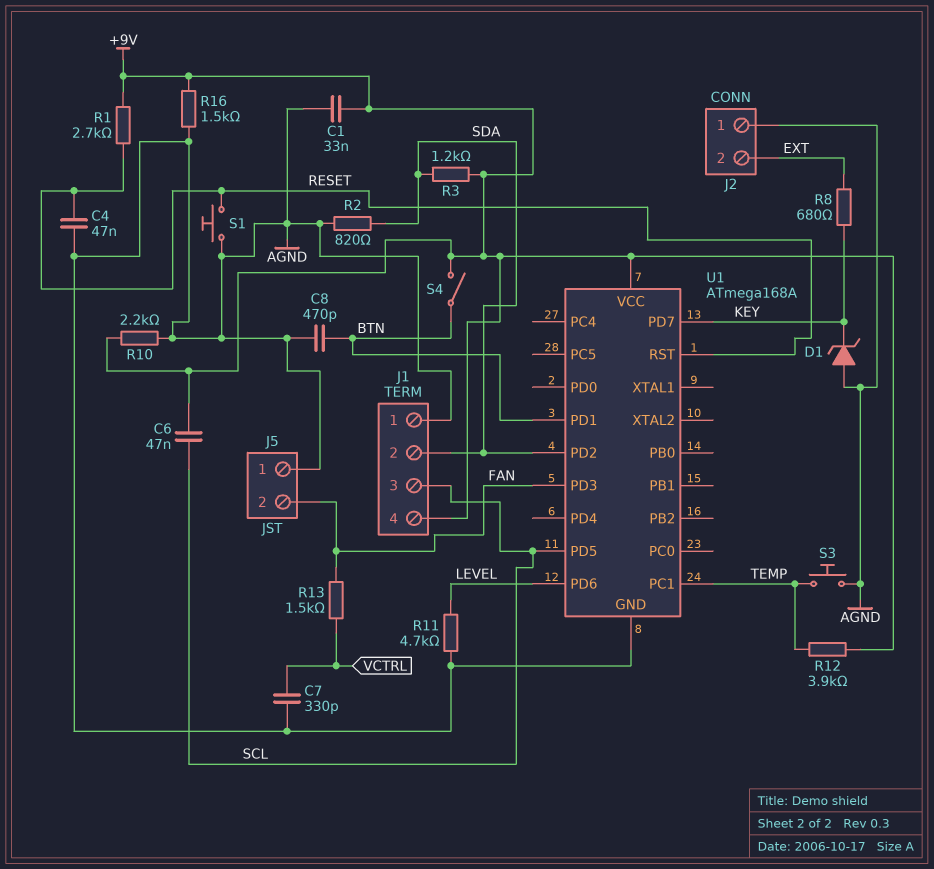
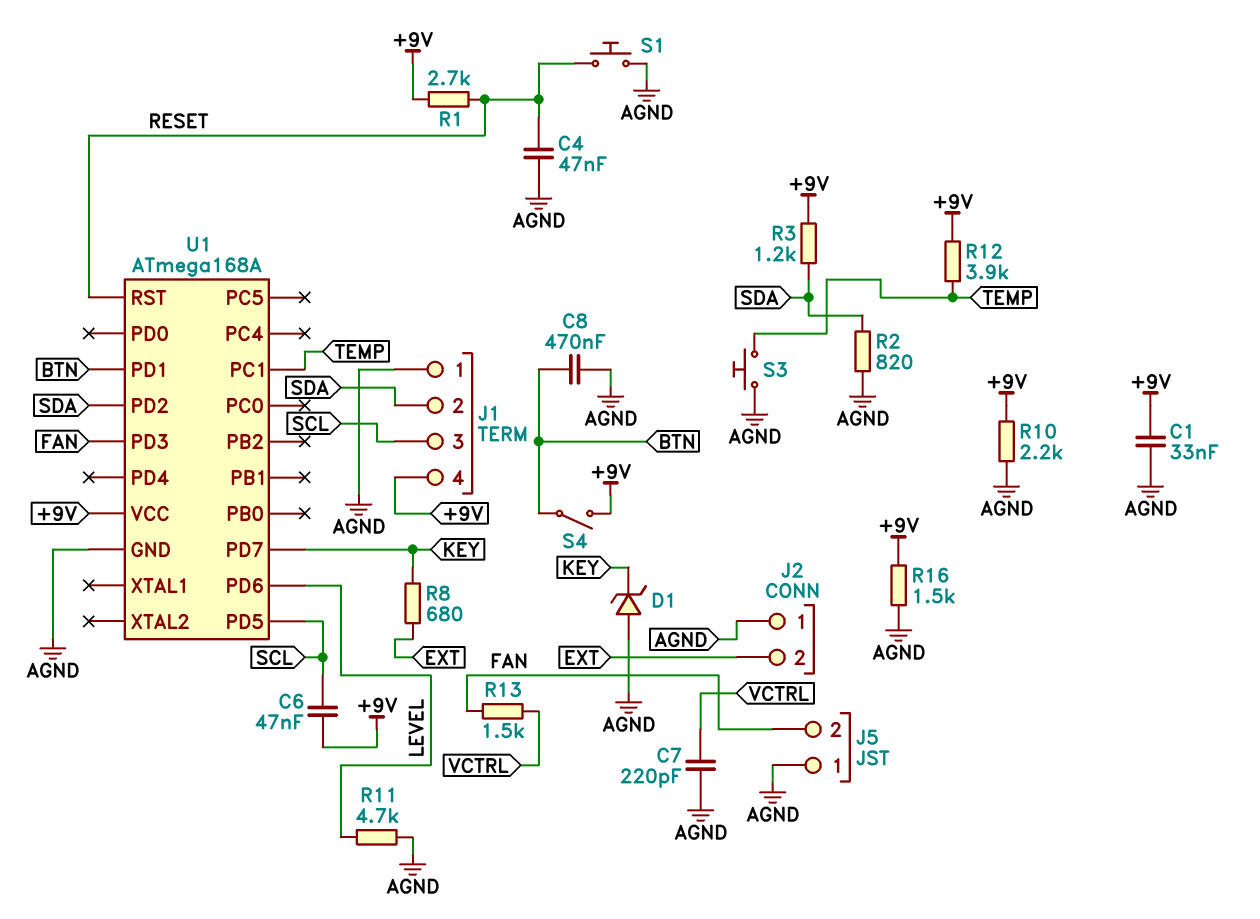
C7: 330pF (AGND, VCTRL) -> 220pF (AGND, VCTRL)
C8: 470pF (AGND, BTN) -> 470nF (AGND, BTN)

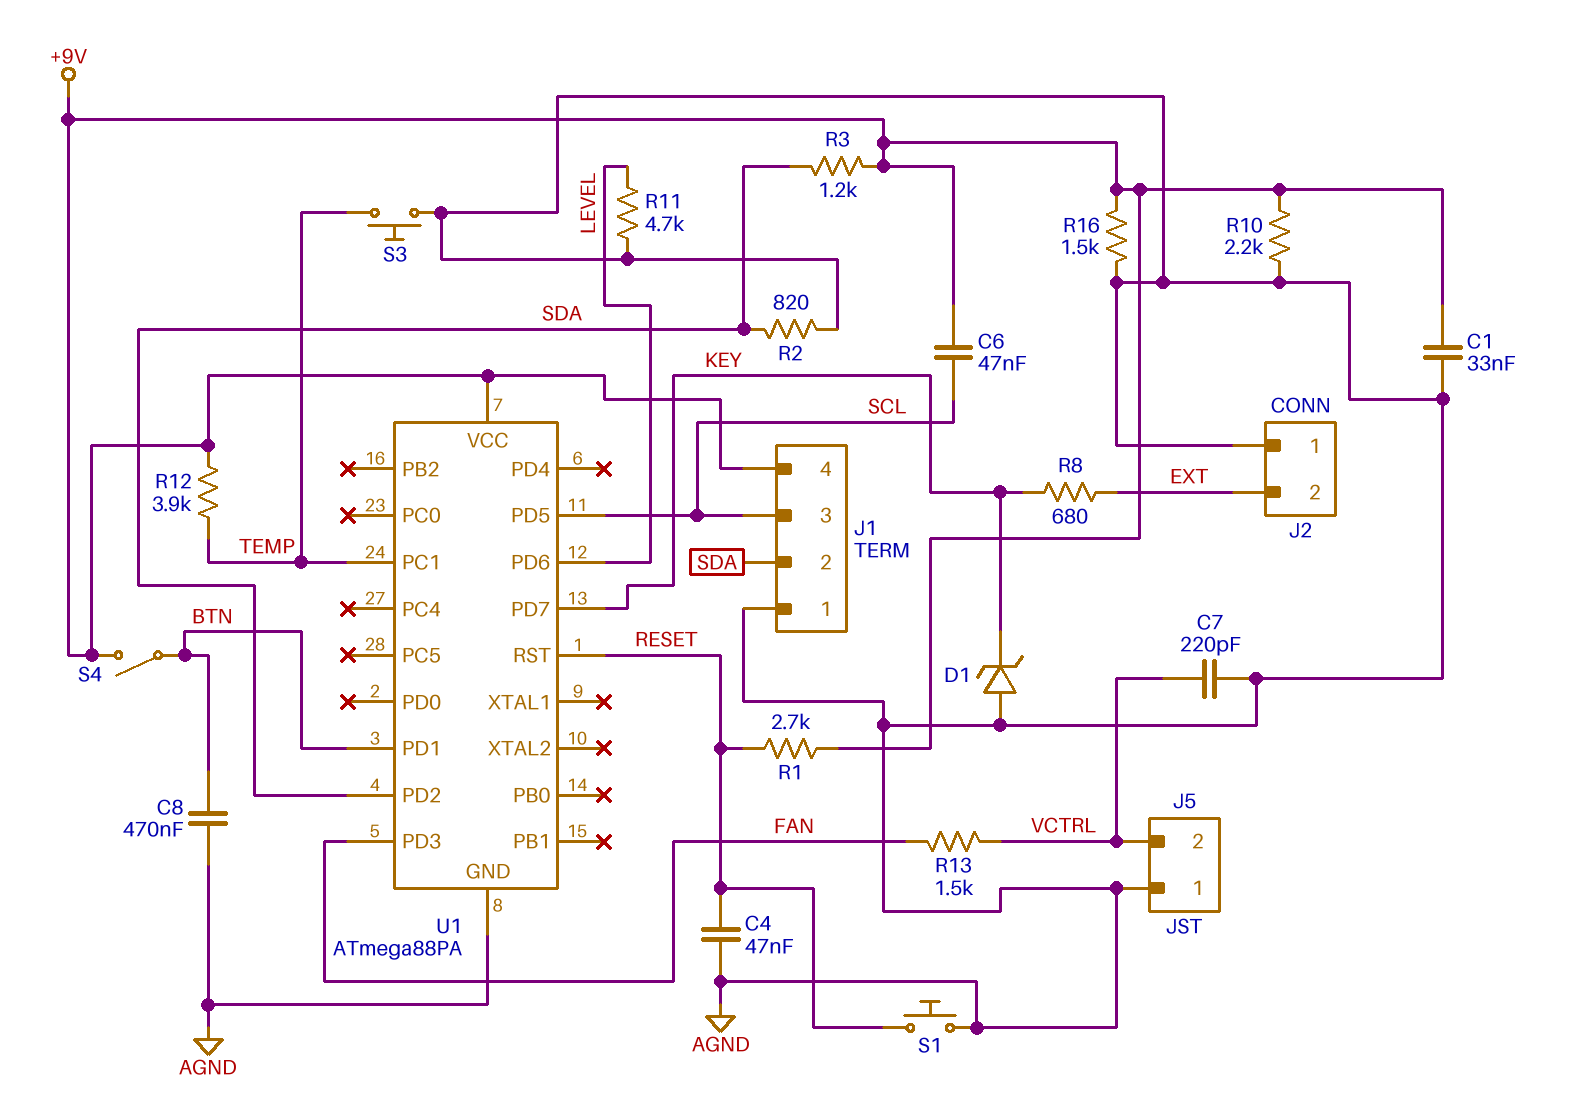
J5 pin 2: FAN -> VCTRL
U1: ATmega168A -> ATmega88PA

